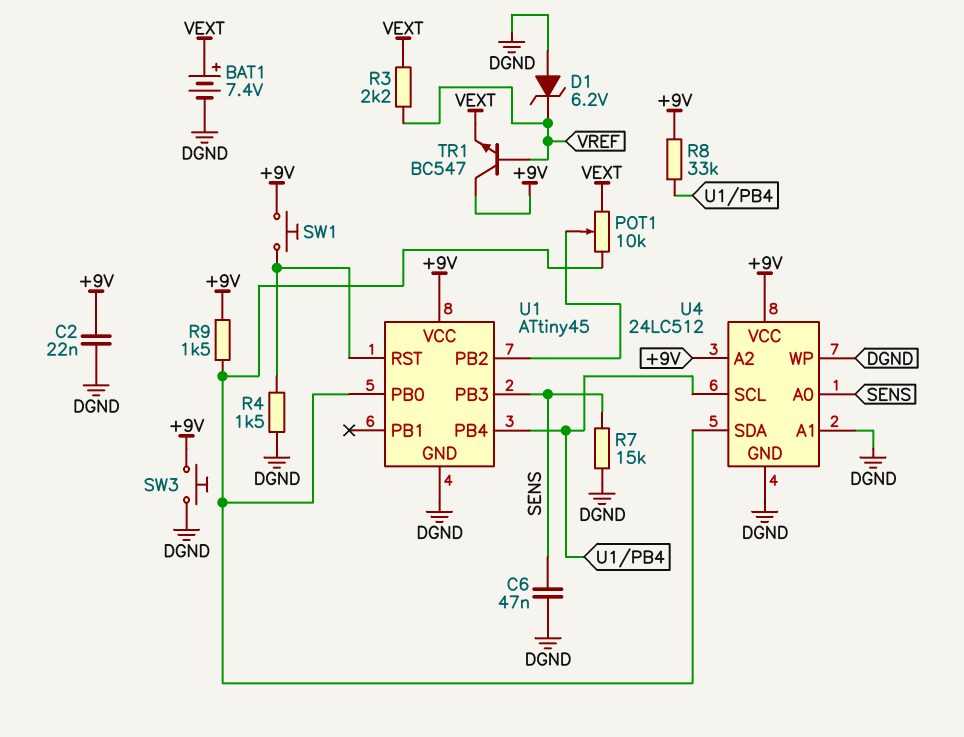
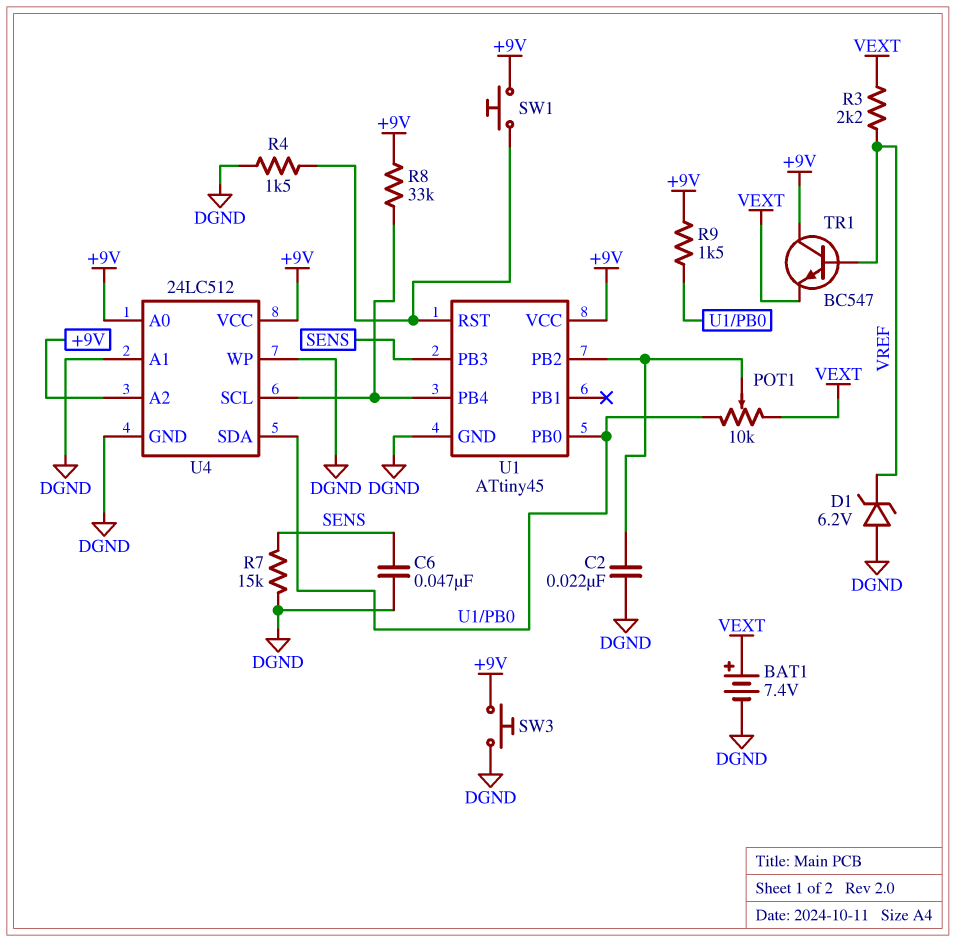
C2: 22nF (+9V, DGND) -> 22nF (DGND, U1/PB2)
U4 pin A0: SENS -> +9V

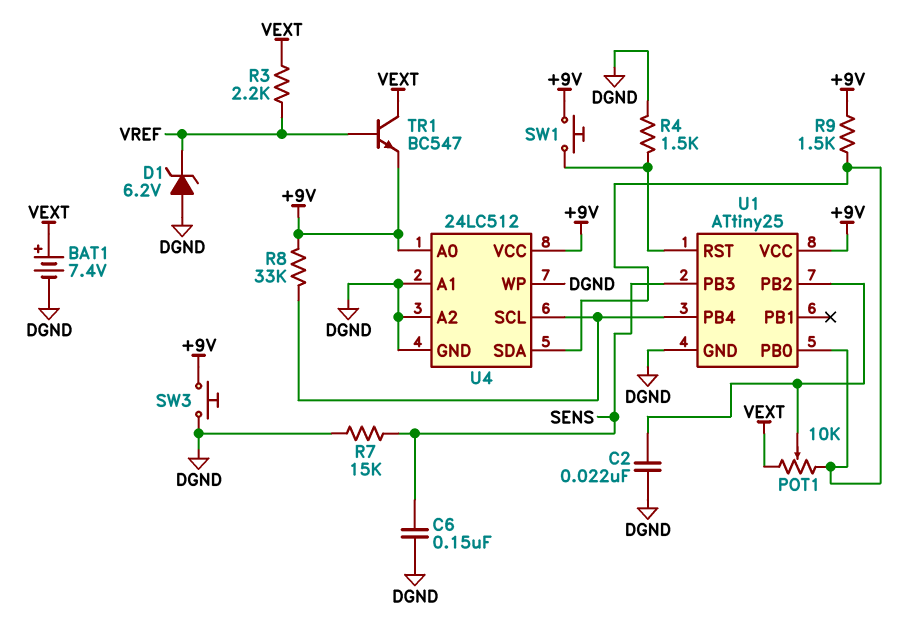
C6: 47nF (DGND, SENS) -> 150nF (DGND, SENS)
TR1: NPN BC547 (B VREF, C +9V, E VEXT) -> NPN BC547 (B VREF, C VEXT, E +9V)
U1: ATtiny45 -> ATtiny25
U4 pin A2: +9V -> DGND

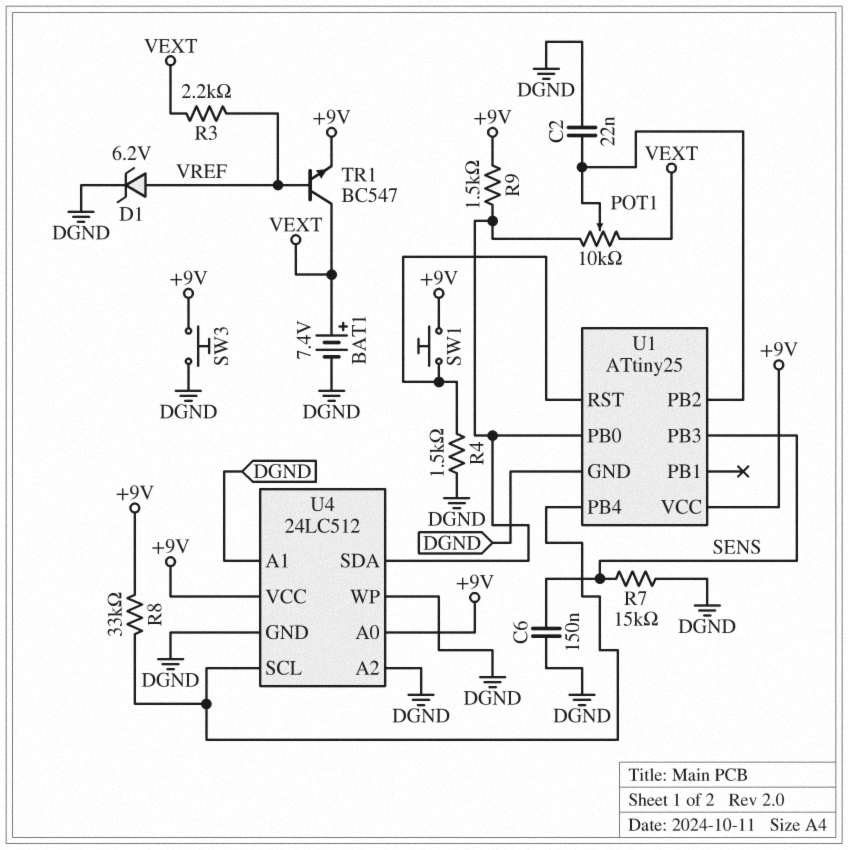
D1: zener 6.2V (A DGND, K VREF) -> zener 6.2V (A VREF, K DGND)

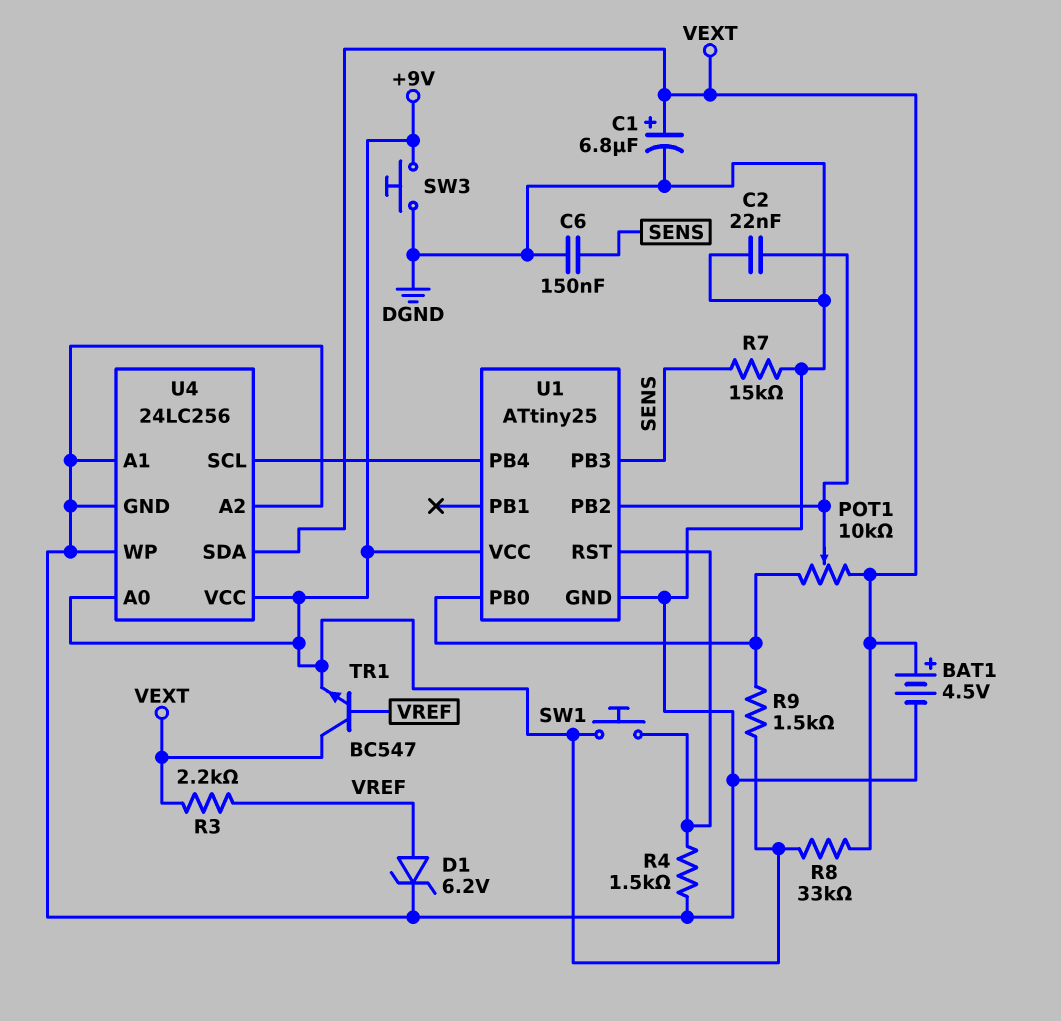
BAT1: 7.4V (plus VEXT, minus DGND) -> 4.5V (plus VEXT, minus DGND)
C1: none -> 6.8uF (plus VEXT, minus DGND)
R8: 33k (+9V, U1/PB4) -> 33k (+9V, VEXT)
U4: 24LC512 -> 24LC256
U4 pin SDA: U1/PB0 -> VEXT

